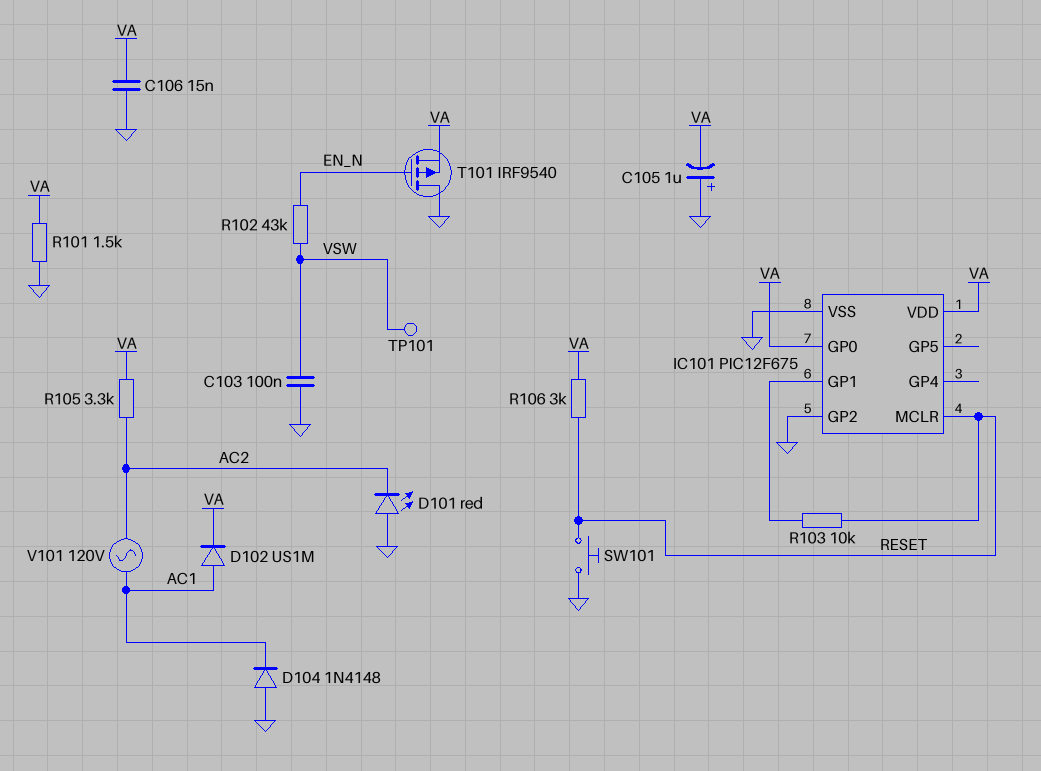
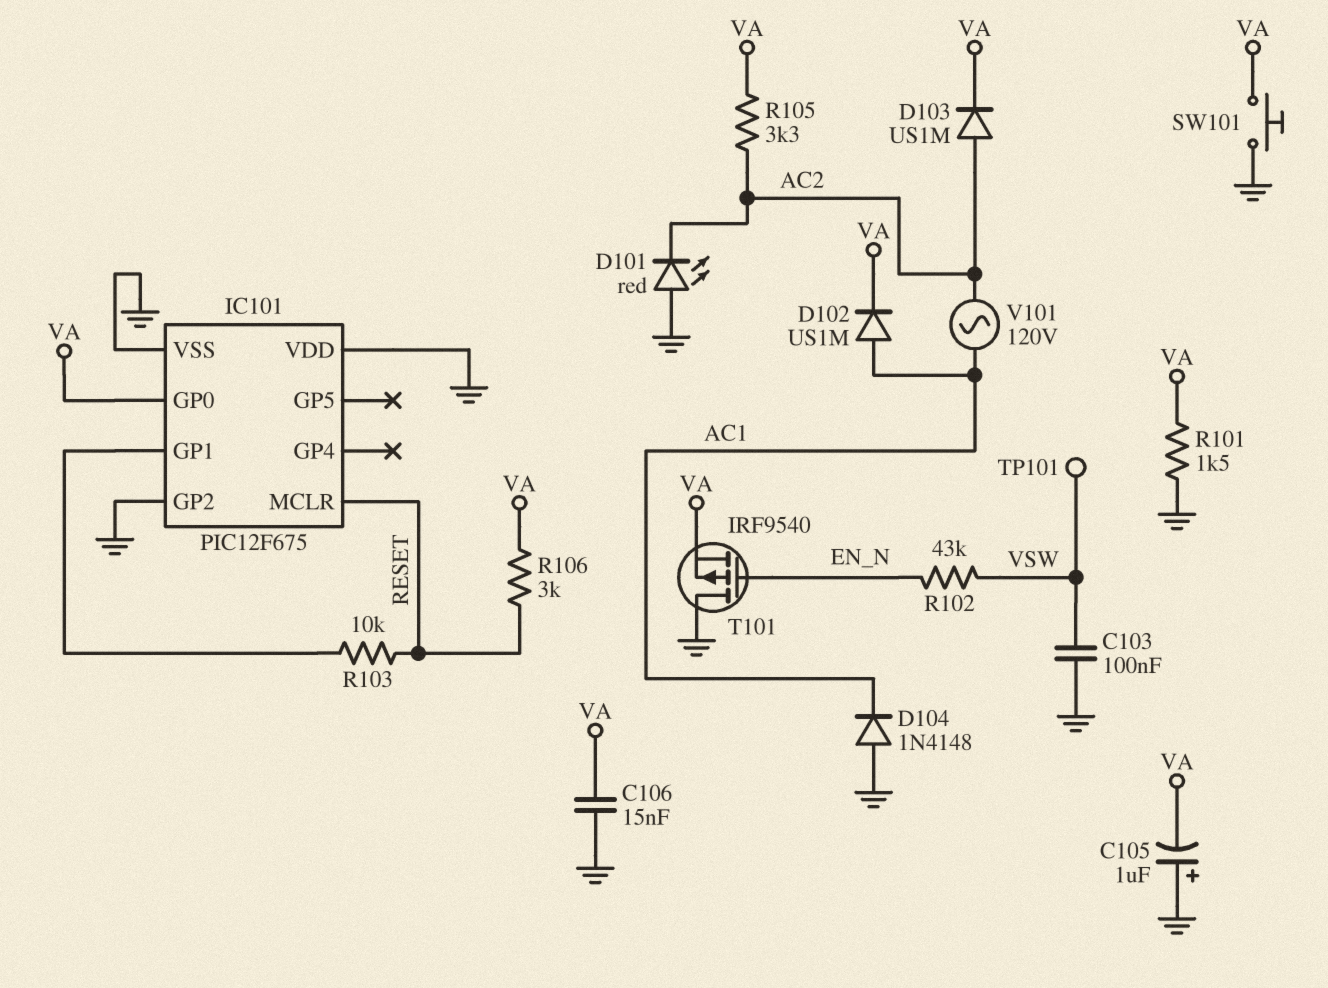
D103: none -> diode US1M (A AC2, K VA)
IC101 pin VDD: VA -> GND
SW101: button (GND, RESET) -> button (GND, VA)

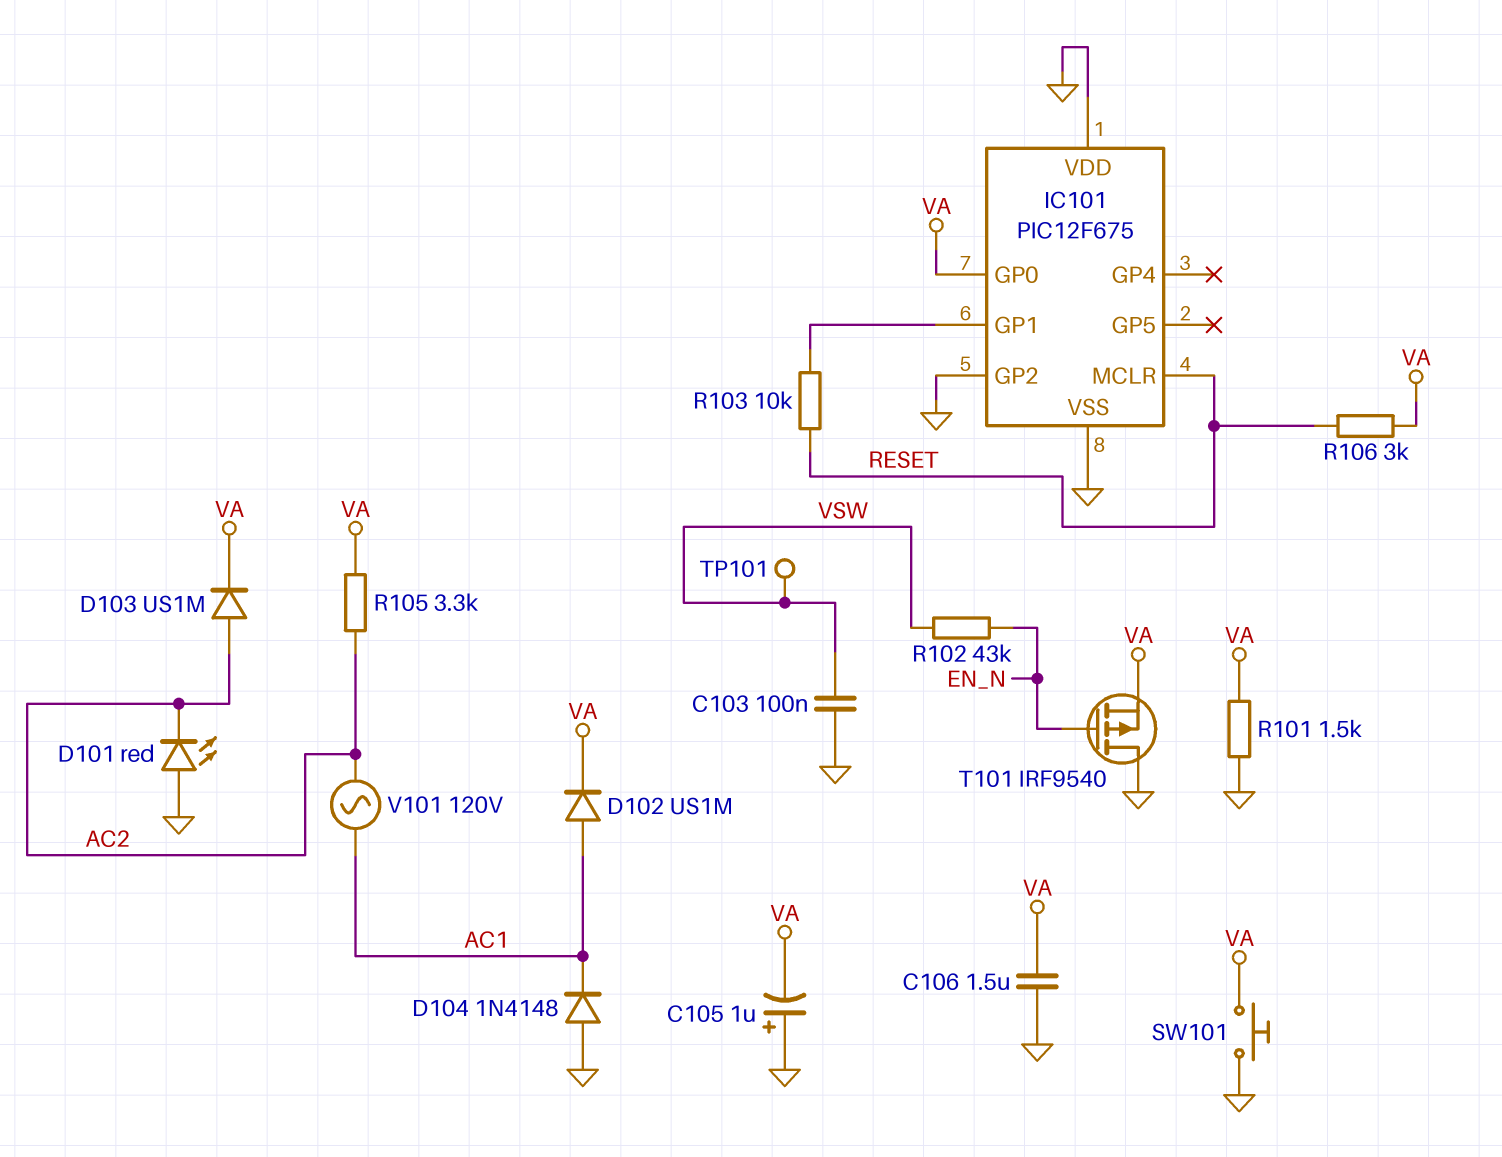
C106: 15nF (GND, VA) -> 1.5uF (GND, VA)

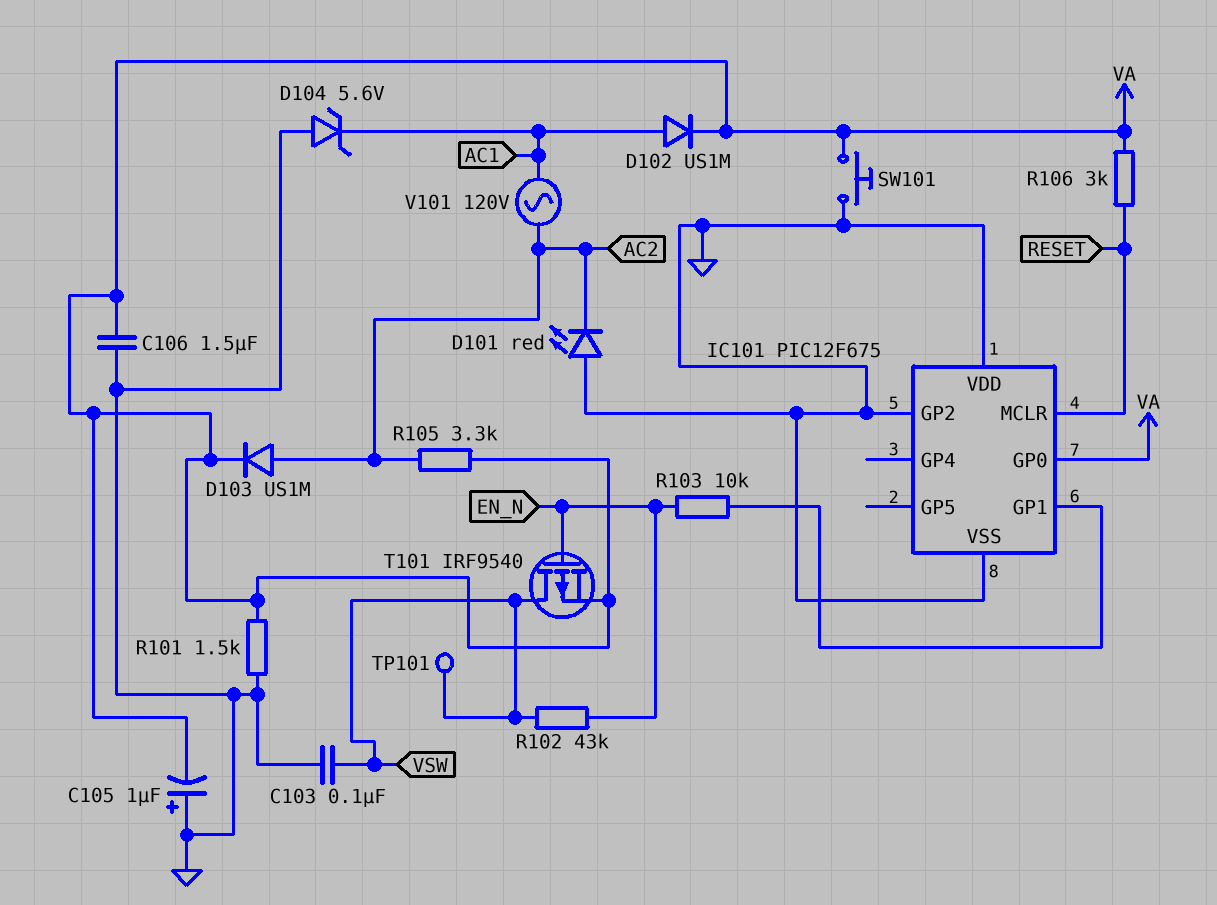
D104: diode 1N4148 (A GND, K AC1) -> zener 5.6V (A GND, K AC1)
R103: 10k (IC101/GP1, RESET) -> 10k (EN_N, IC101/GP1)
T101: PMOS IRF9540 (G EN_N, D GND, S VA) -> PMOS IRF9540 (G EN_N, D VSW, S VA)

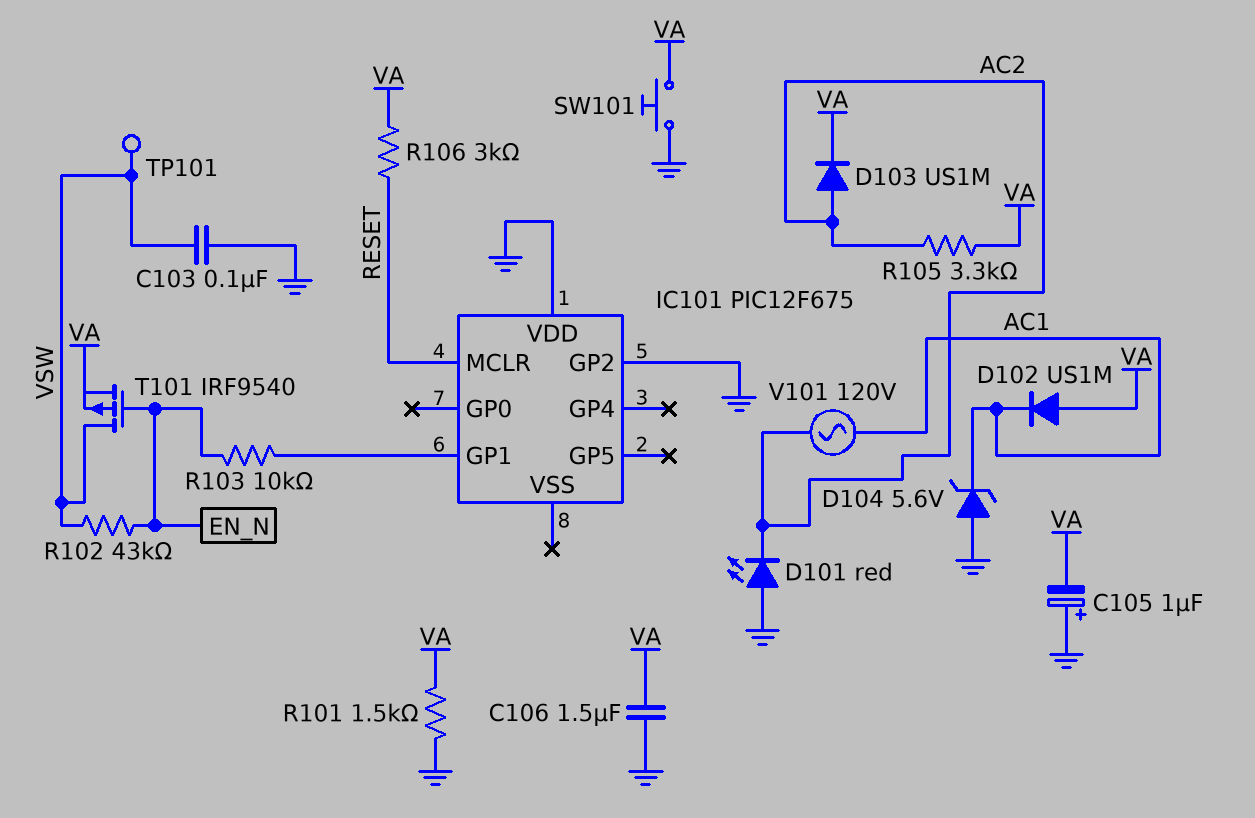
D102: diode US1M (A AC1, K VA) -> diode US1M (A VA, K AC1)
IC101 pin GP0: VA -> none
IC101 pin VSS: GND -> none

